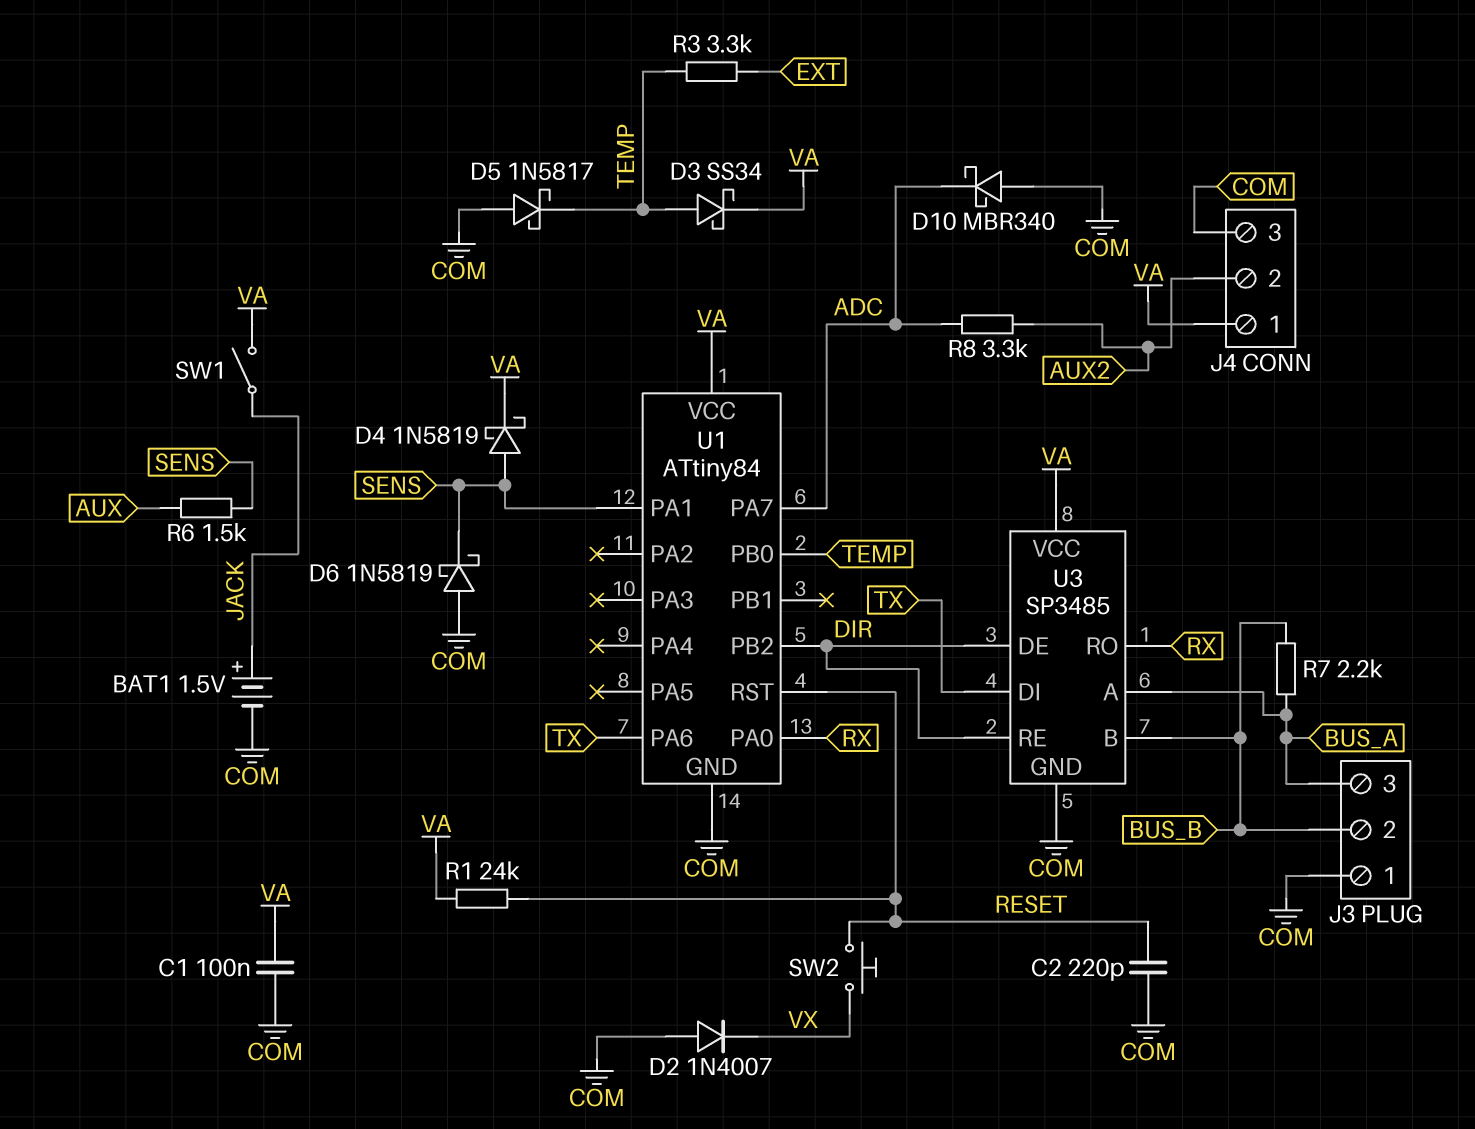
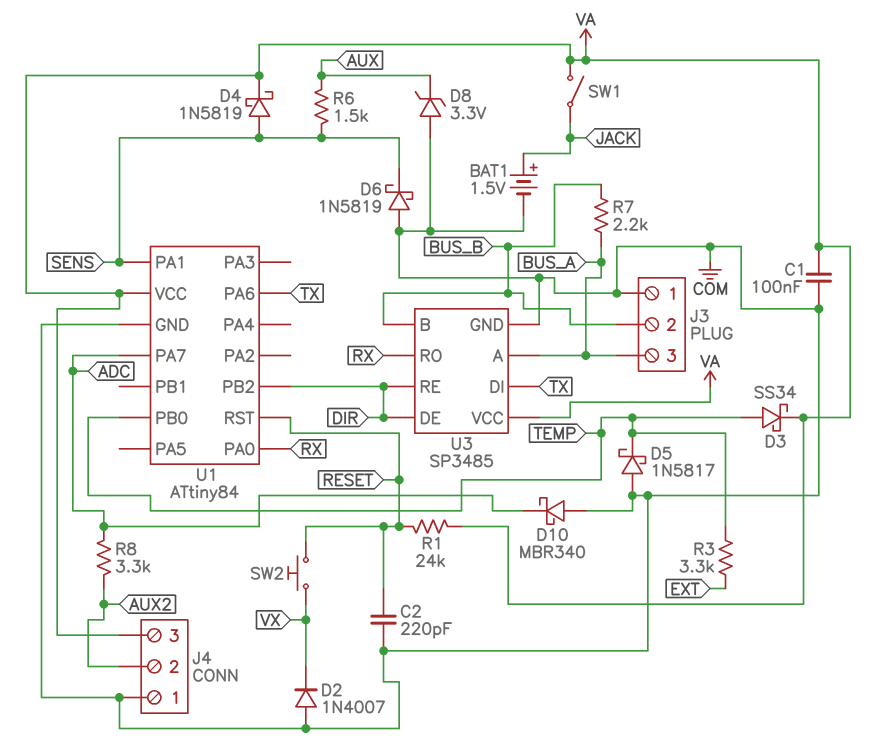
D8: none -> zener 3.3V (A COM, K AUX)
J4 pin 1: VA -> COM
J4 pin 3: COM -> VA

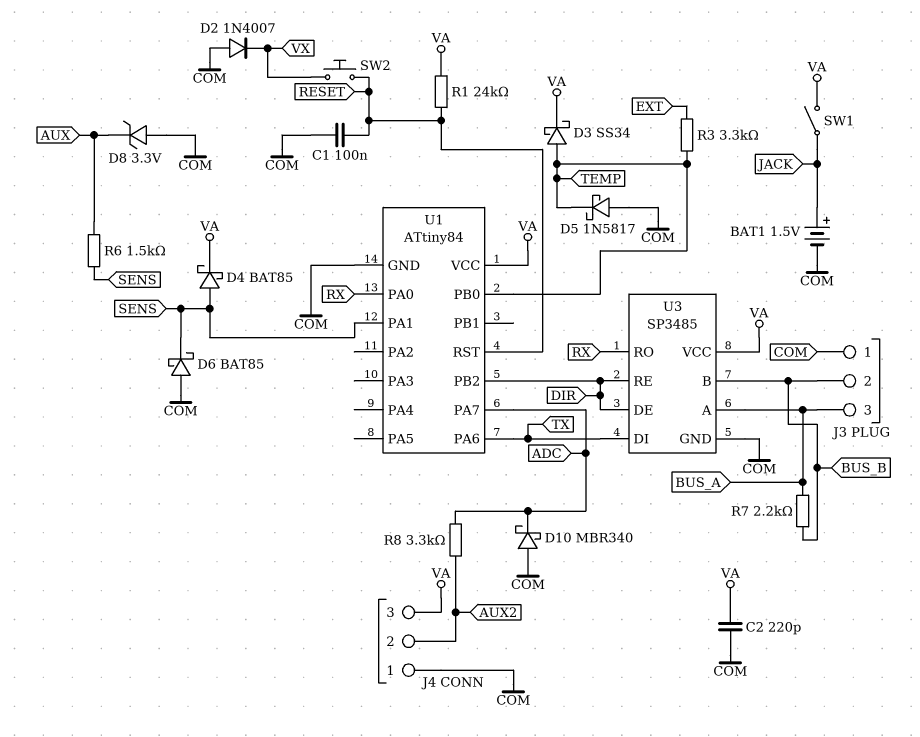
C1: 100nF (COM, VA) -> 100nF (COM, RESET)
C2: 220pF (COM, RESET) -> 220pF (COM, VA)
D4: schottky 1N5819 (A SENS, K VA) -> schottky BAT85 (A SENS, K VA)
D6: schottky 1N5819 (A COM, K SENS) -> schottky BAT85 (A COM, K SENS)

